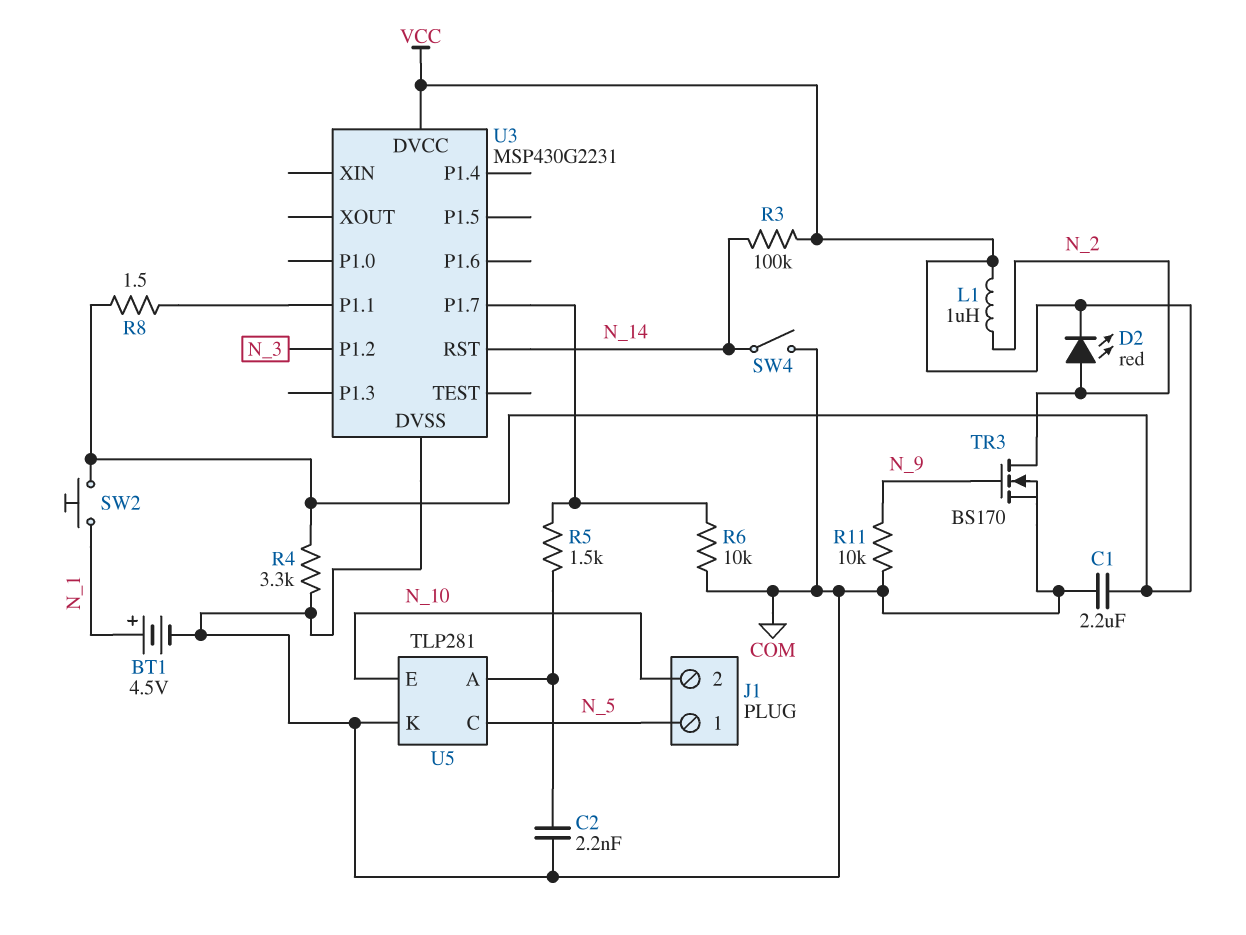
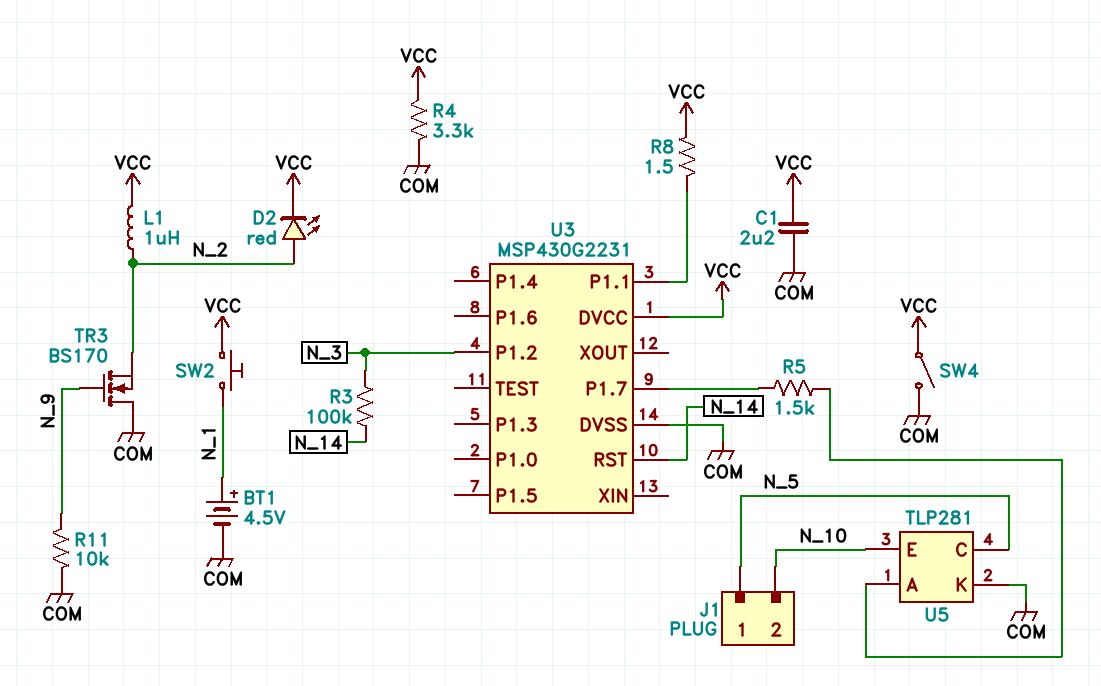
C2: 2.2nF (COM, U5/A) -> none
R3: 100k (N_14, VCC) -> 100k (N_3, N_14)
R6: 10k (COM, U3/P1.7) -> none
SW4: switch (COM, N_14) -> switch (COM, VCC)
TR3: NMOS BS170 (G N_9, D N_2, S COM) -> NMOS BS170 (G N_9, D COM, S N_2)

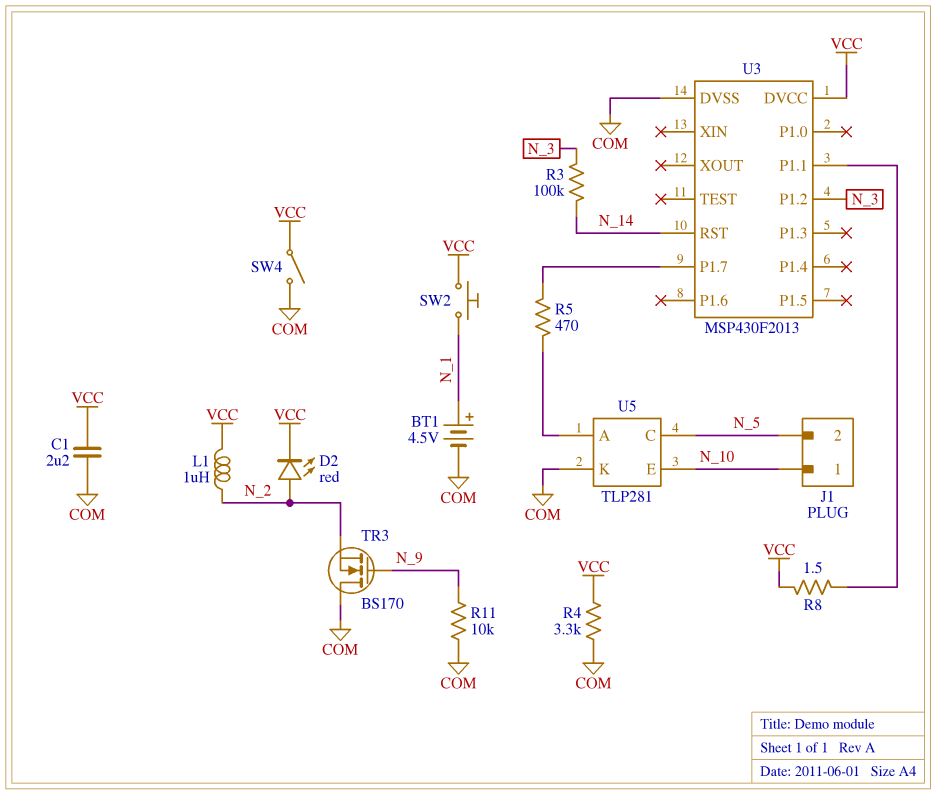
J1 pin 1: N_5 -> N_10
J1 pin 2: N_10 -> N_5
R5: 1.5k (U3/P1.7, U5/A) -> 470 (U3/P1.7, U5/A)
U3: MSP430G2231 -> MSP430F2013

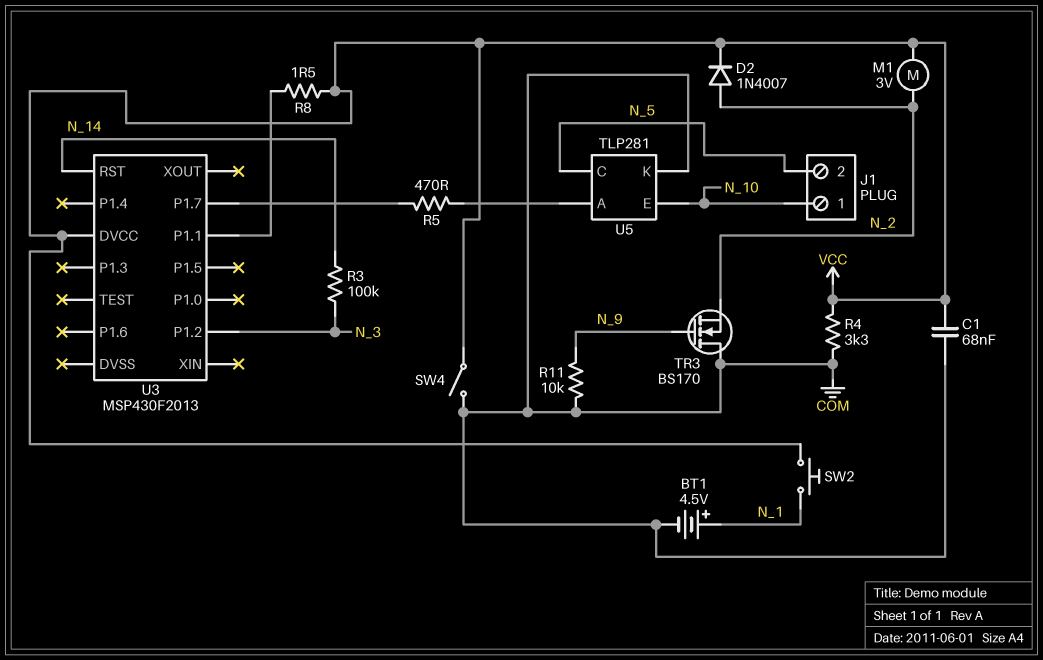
C1: 2.2uF (COM, VCC) -> 68nF (COM, VCC)
D2: LED red (A N_2, K VCC) -> diode 1N4007 (A N_2, K VCC)
L1: 1uH (N_2, VCC) -> none
M1: none -> motor 3V (N_2, VCC)
U3 pin DVSS: COM -> none

